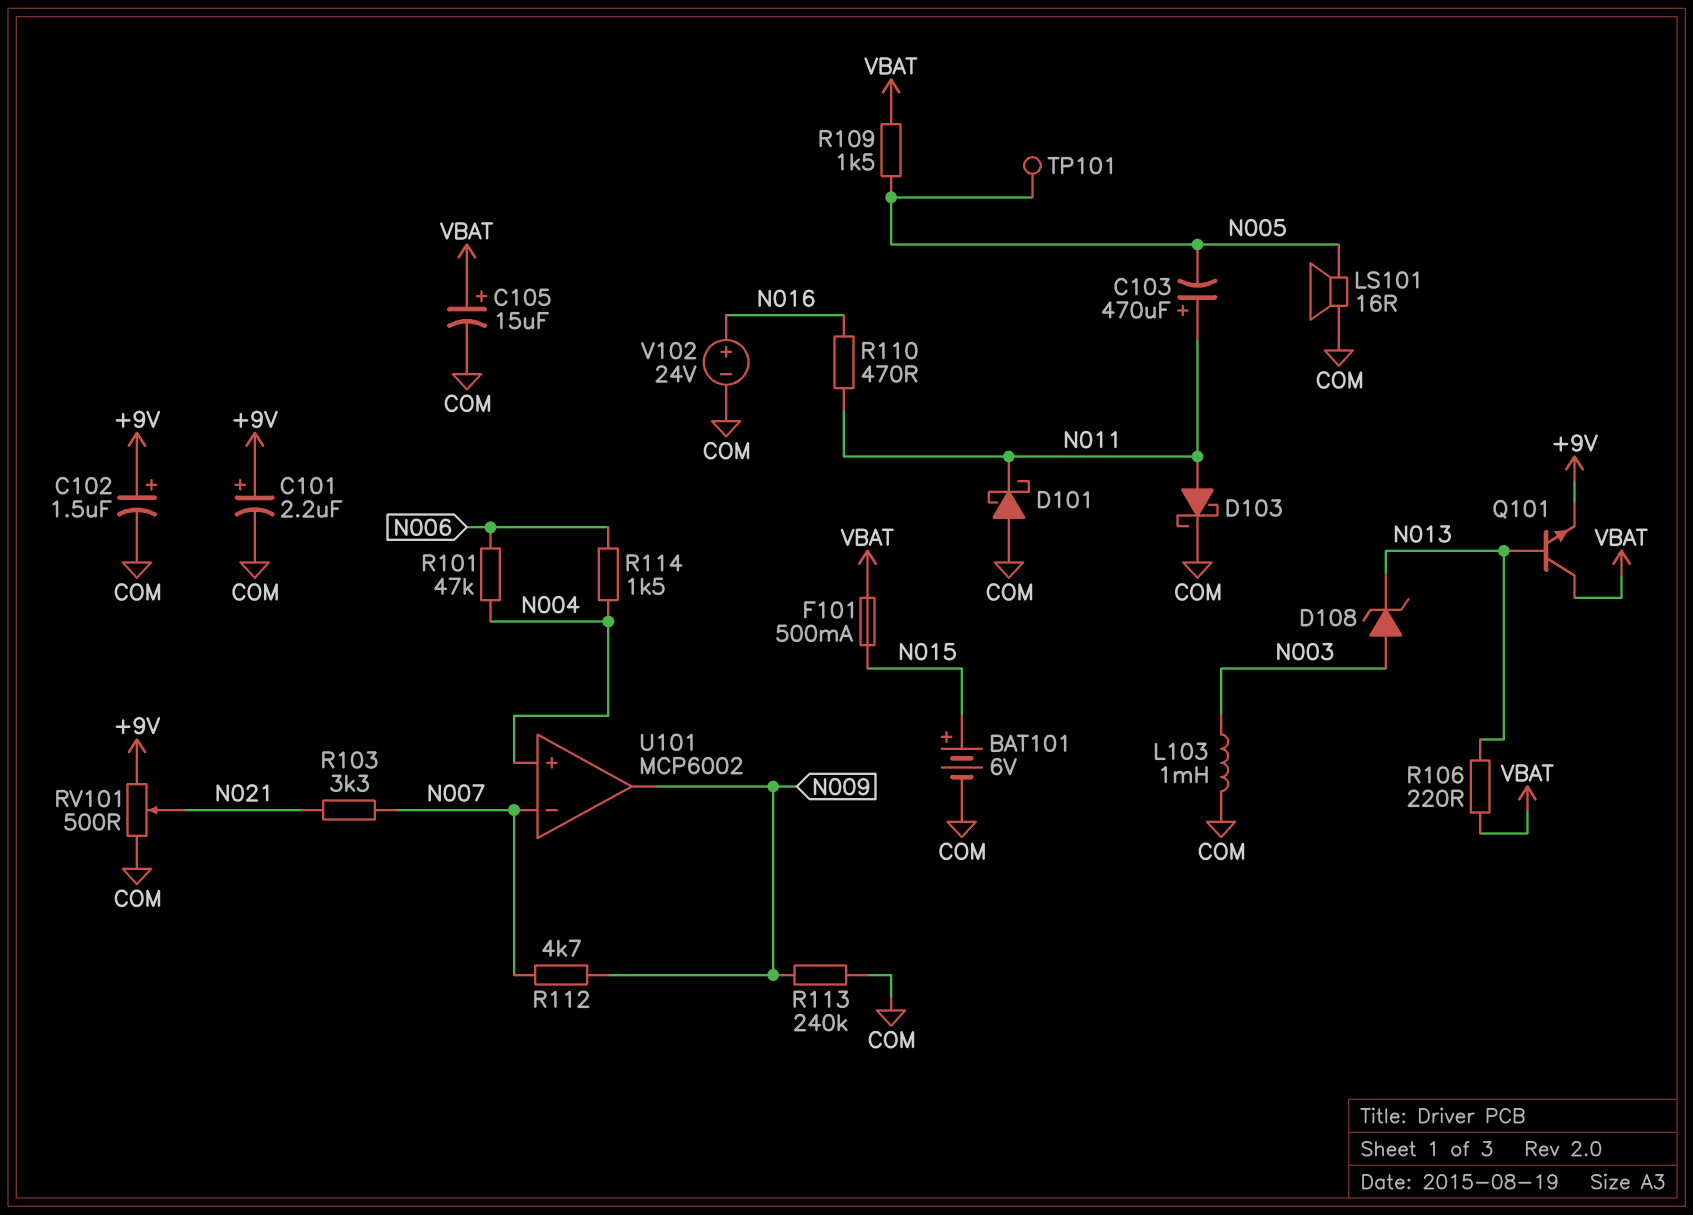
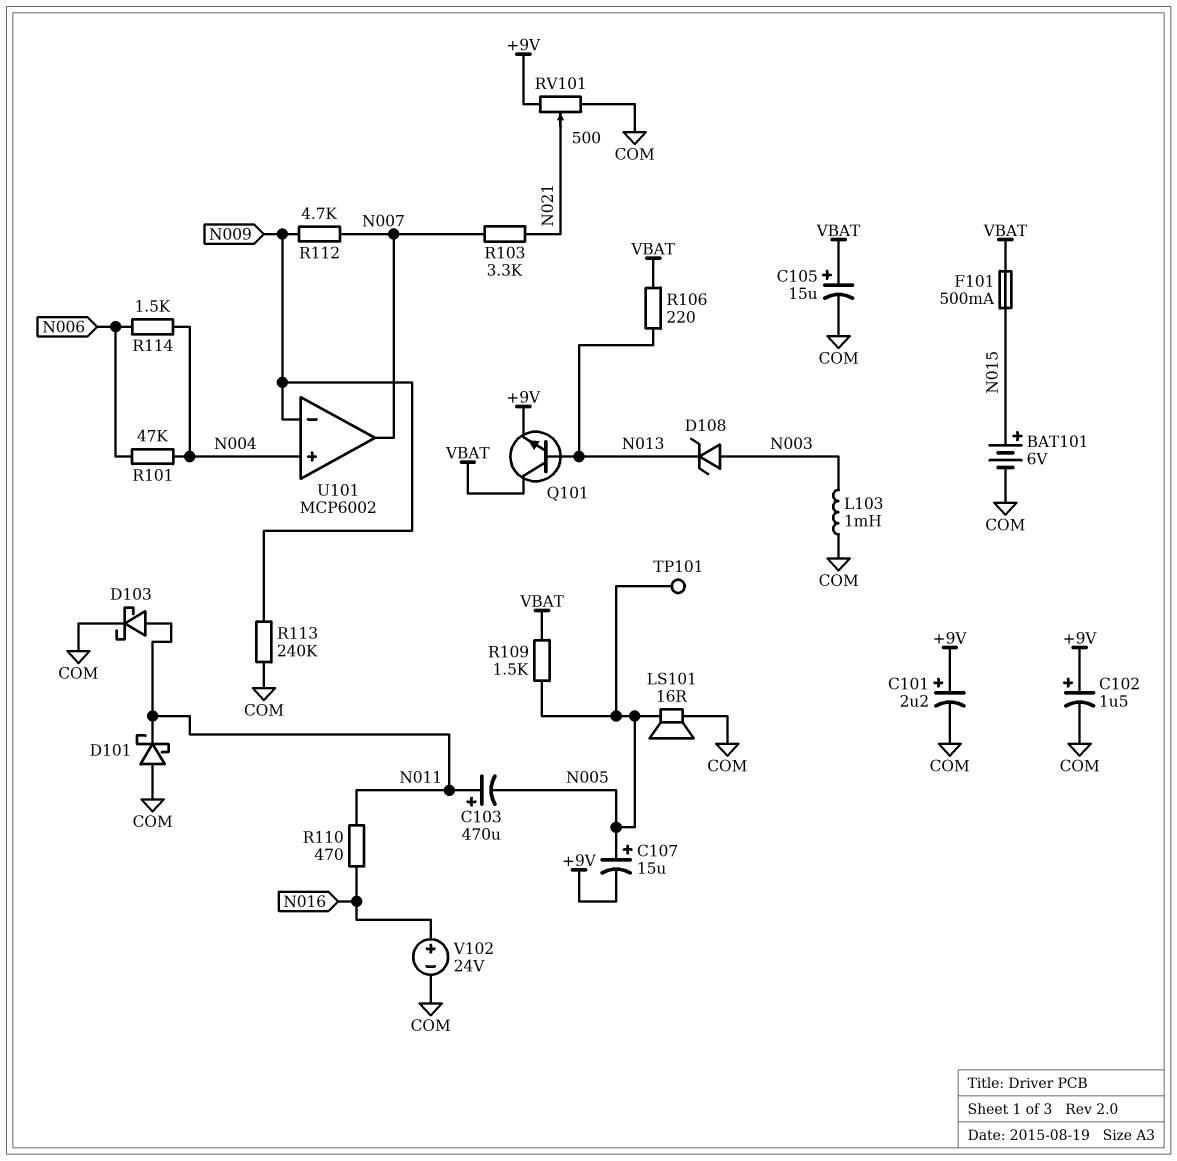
C107: none -> 15uF (plus N005, minus +9V)
U101 pin in-: N007 -> N009
U101 pin out: N009 -> N007

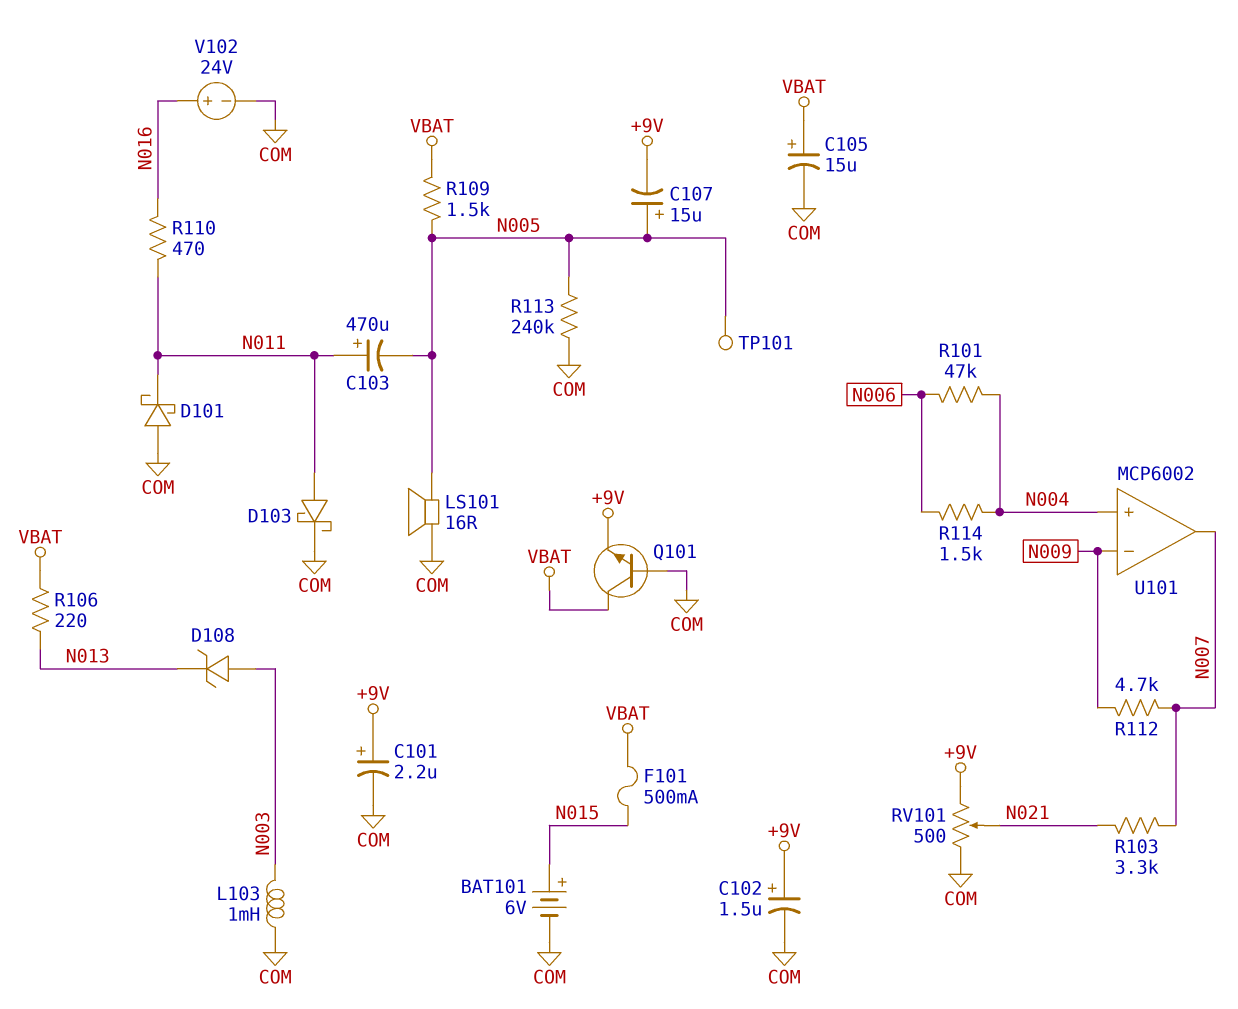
Q101: NPN (B N013, C VBAT, E +9V) -> NPN (B COM, C VBAT, E +9V)
R113: 240k (COM, N009) -> 240k (COM, N005)

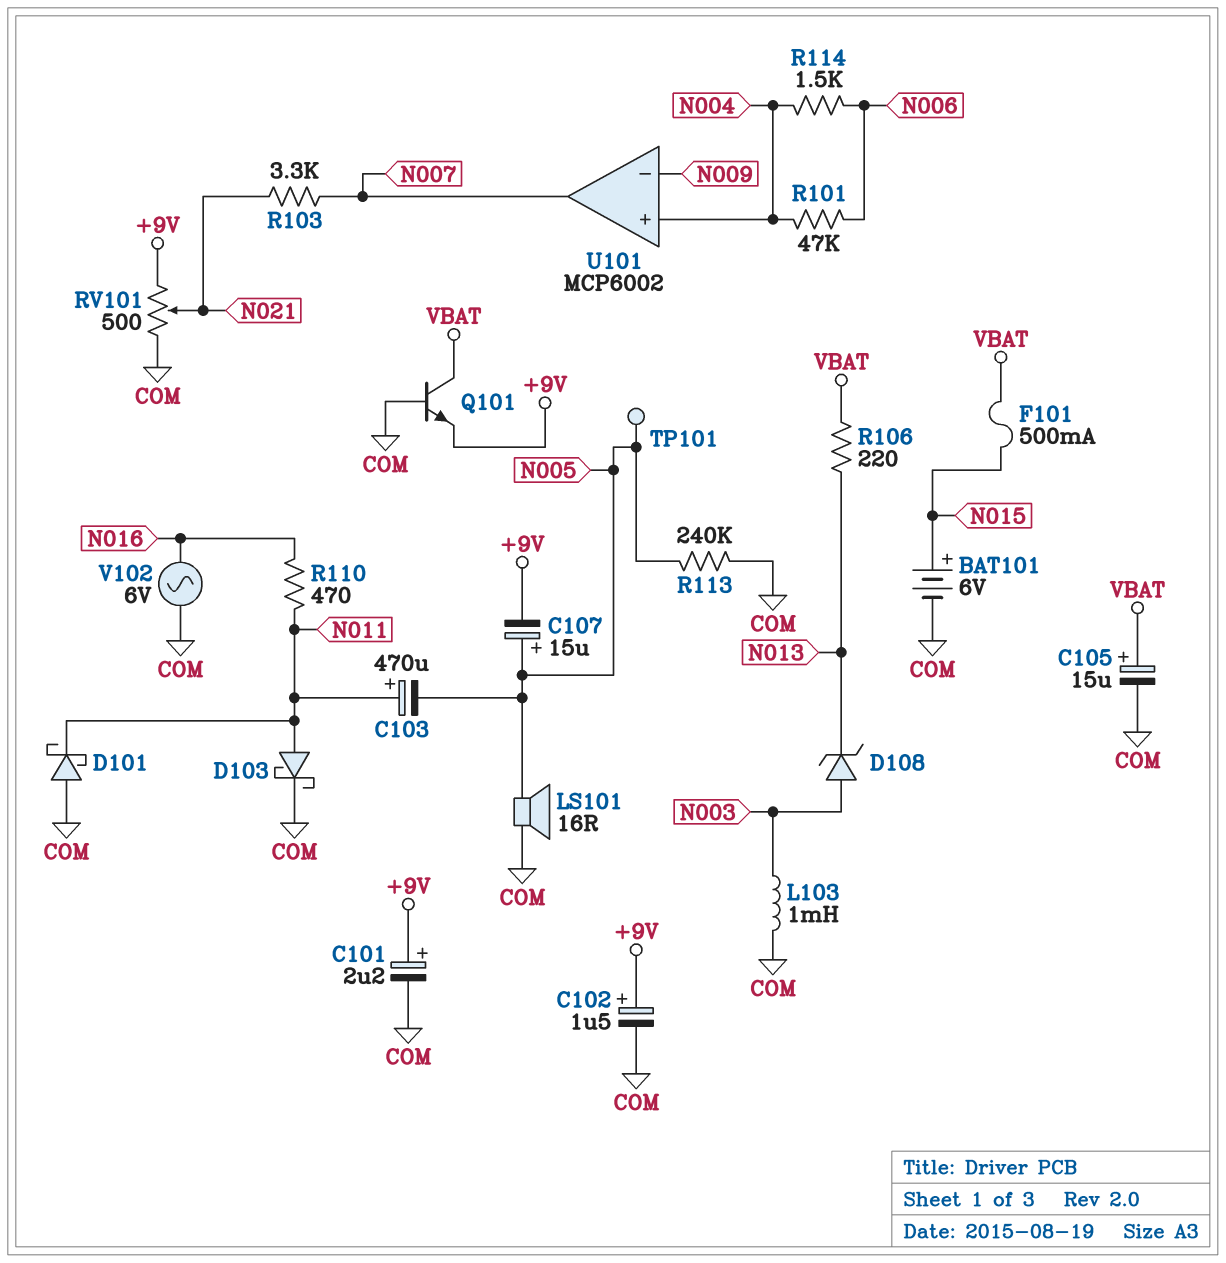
R109: 1.5k (N005, VBAT) -> none
R112: 4.7k (N007, N009) -> none
V102: 24V (plus N016, minus COM) -> AC 6V (COM, N016)

